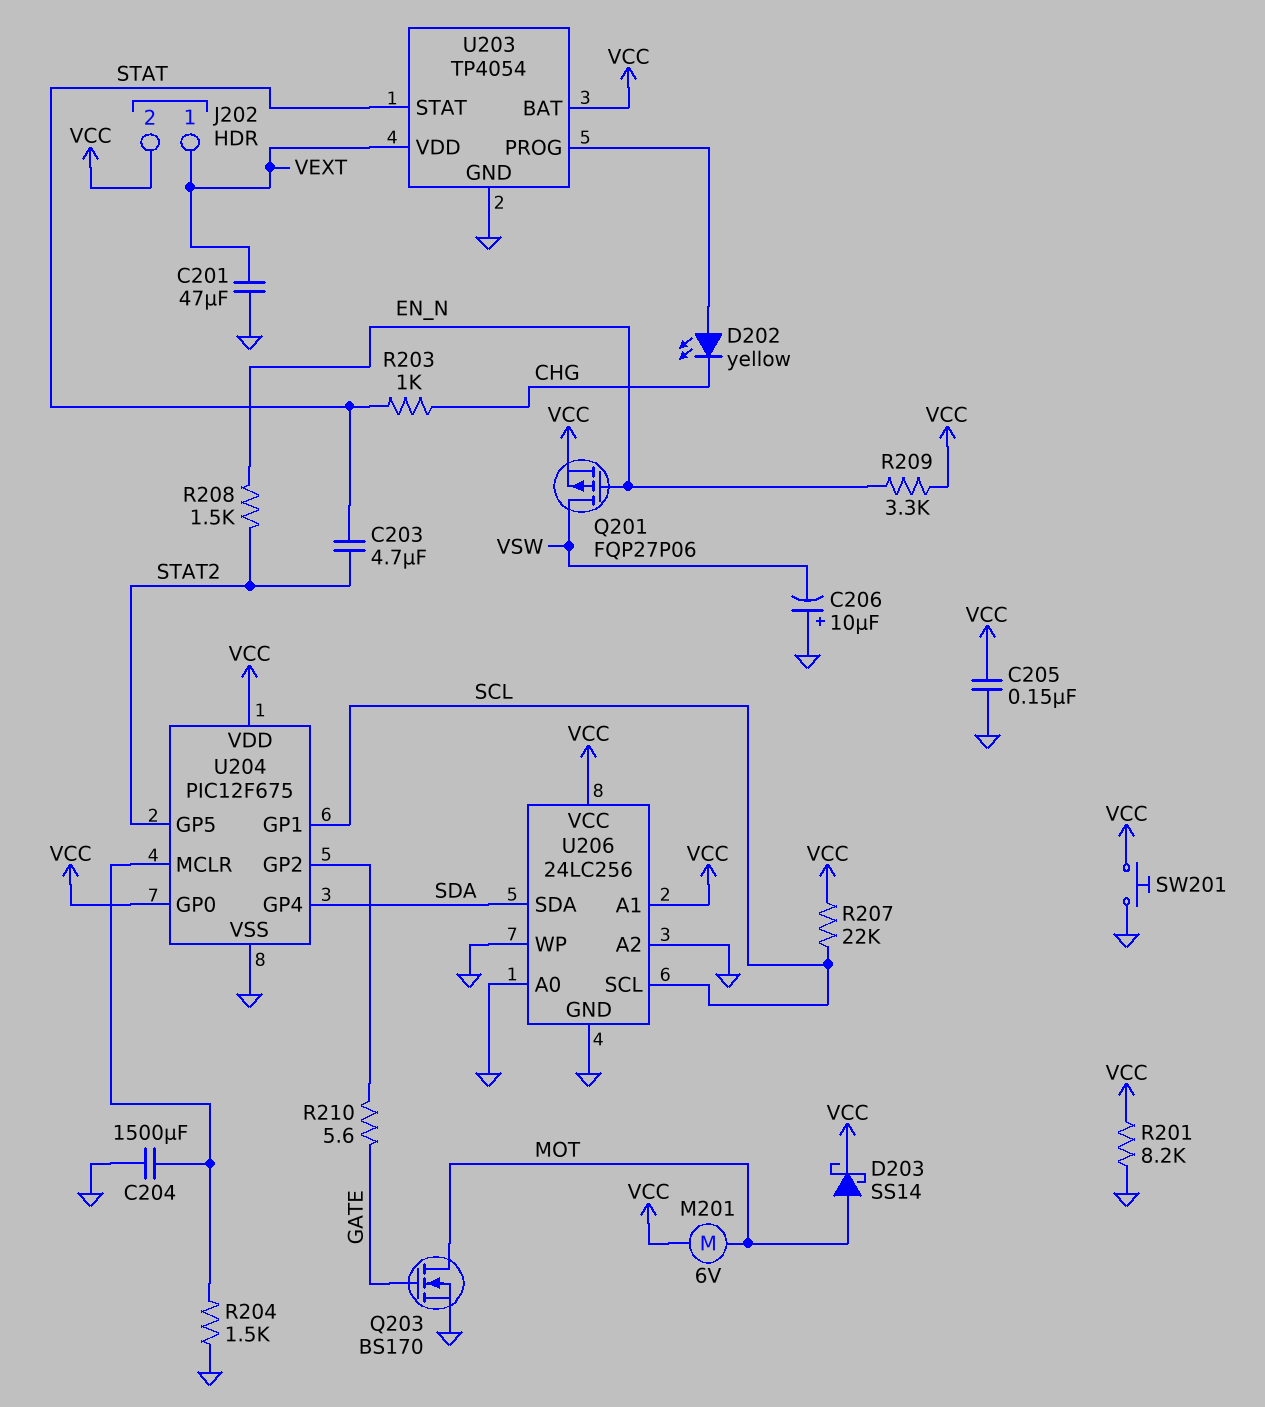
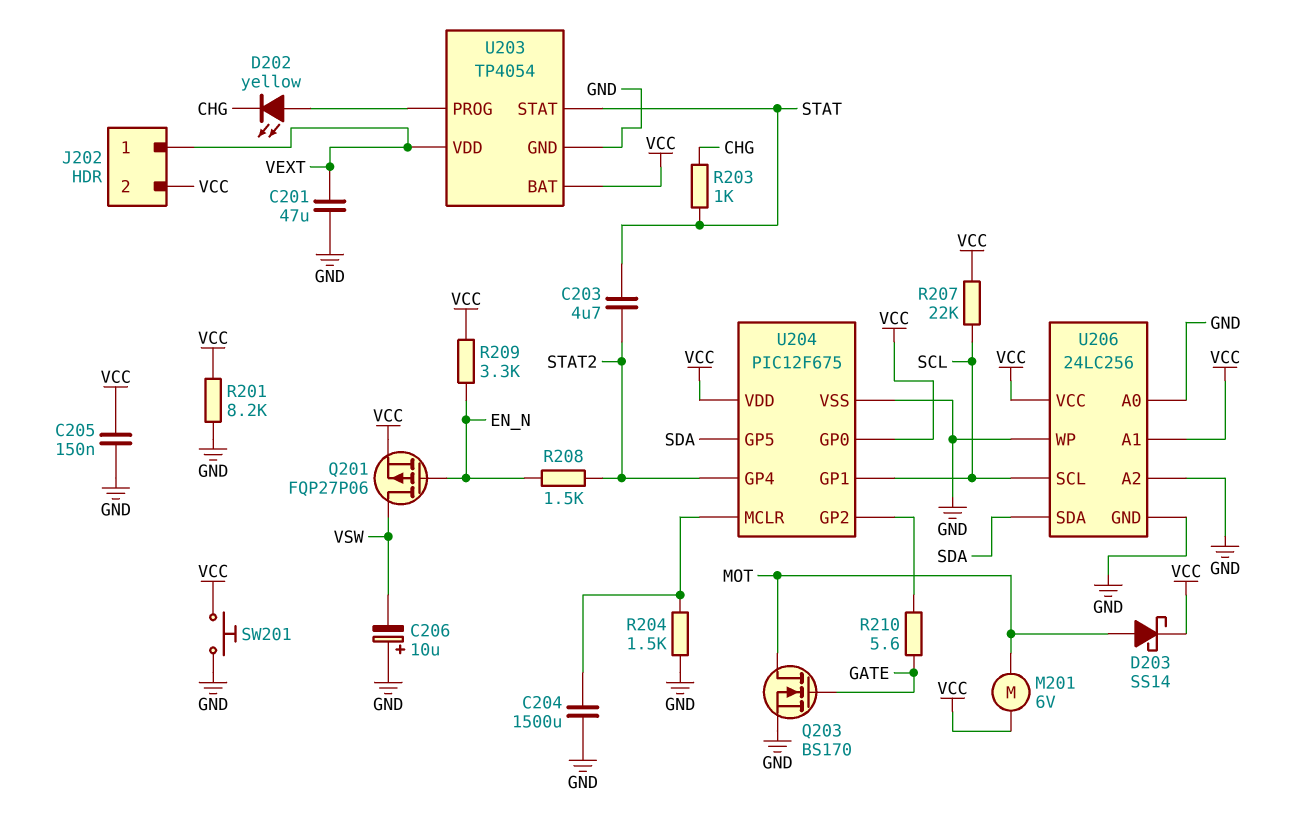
U204 pin GP4: SDA -> STAT2
U204 pin GP5: STAT2 -> SDA

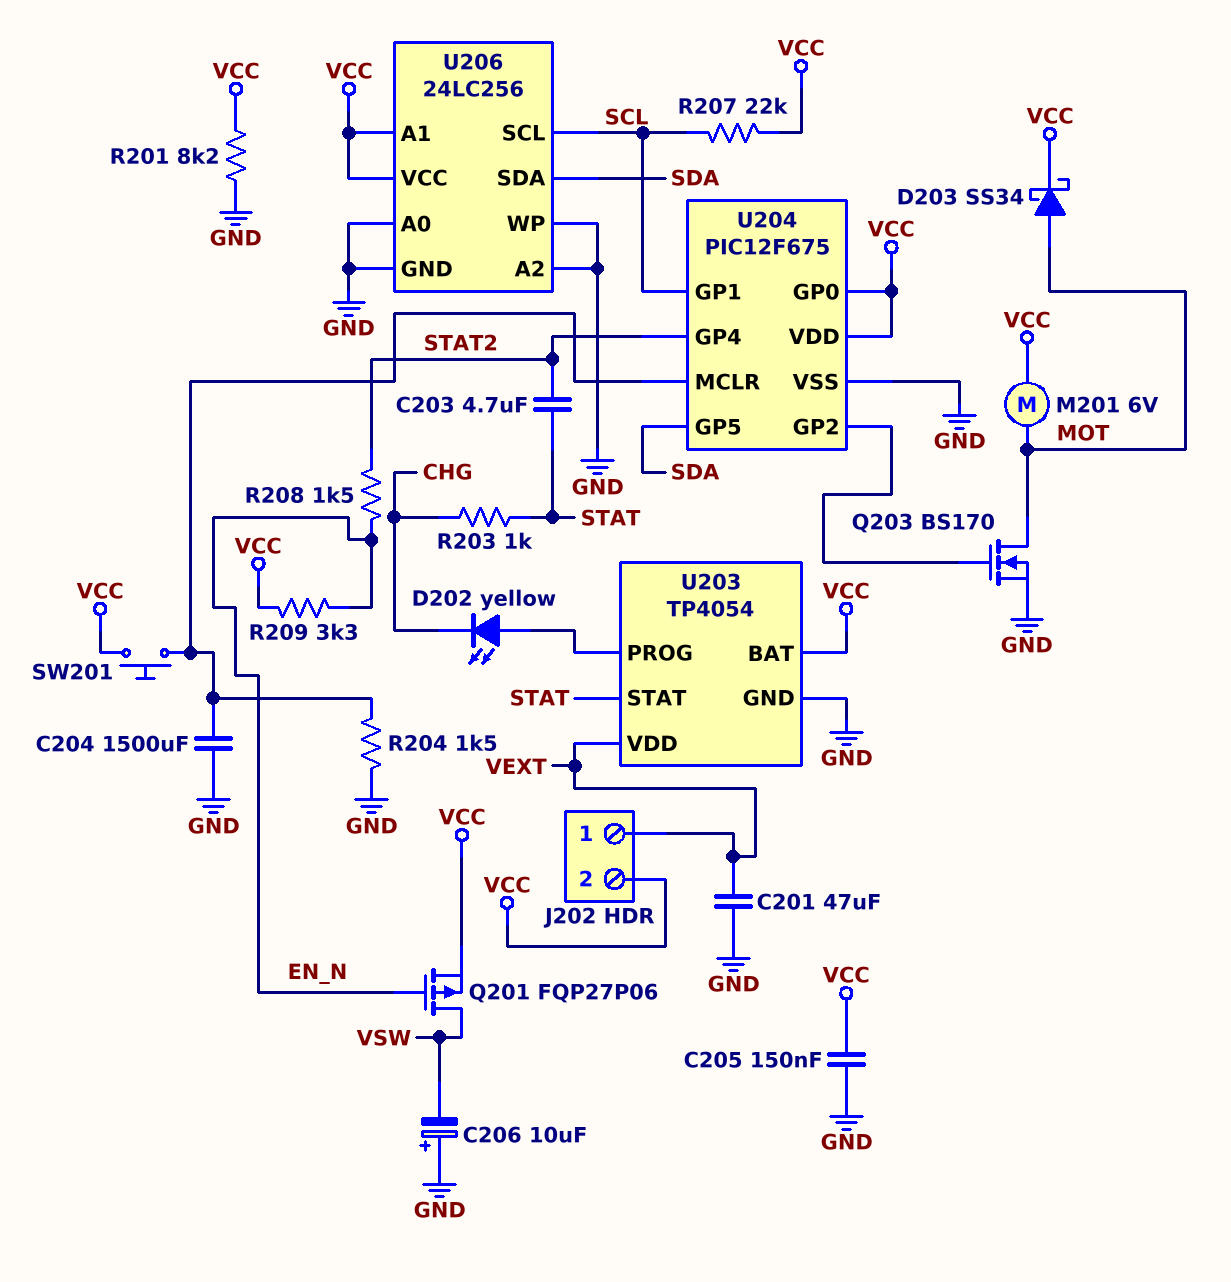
D203: schottky SS14 (A MOT, K VCC) -> schottky SS34 (A MOT, K VCC)
Q203: NMOS BS170 (G GATE, D MOT, S GND) -> NMOS BS170 (G U204/GP2, D MOT, S GND)
R210: 5.6 (GATE, U204/GP2) -> none
SW201: button (GND, VCC) -> button (U204/MCLR, VCC)

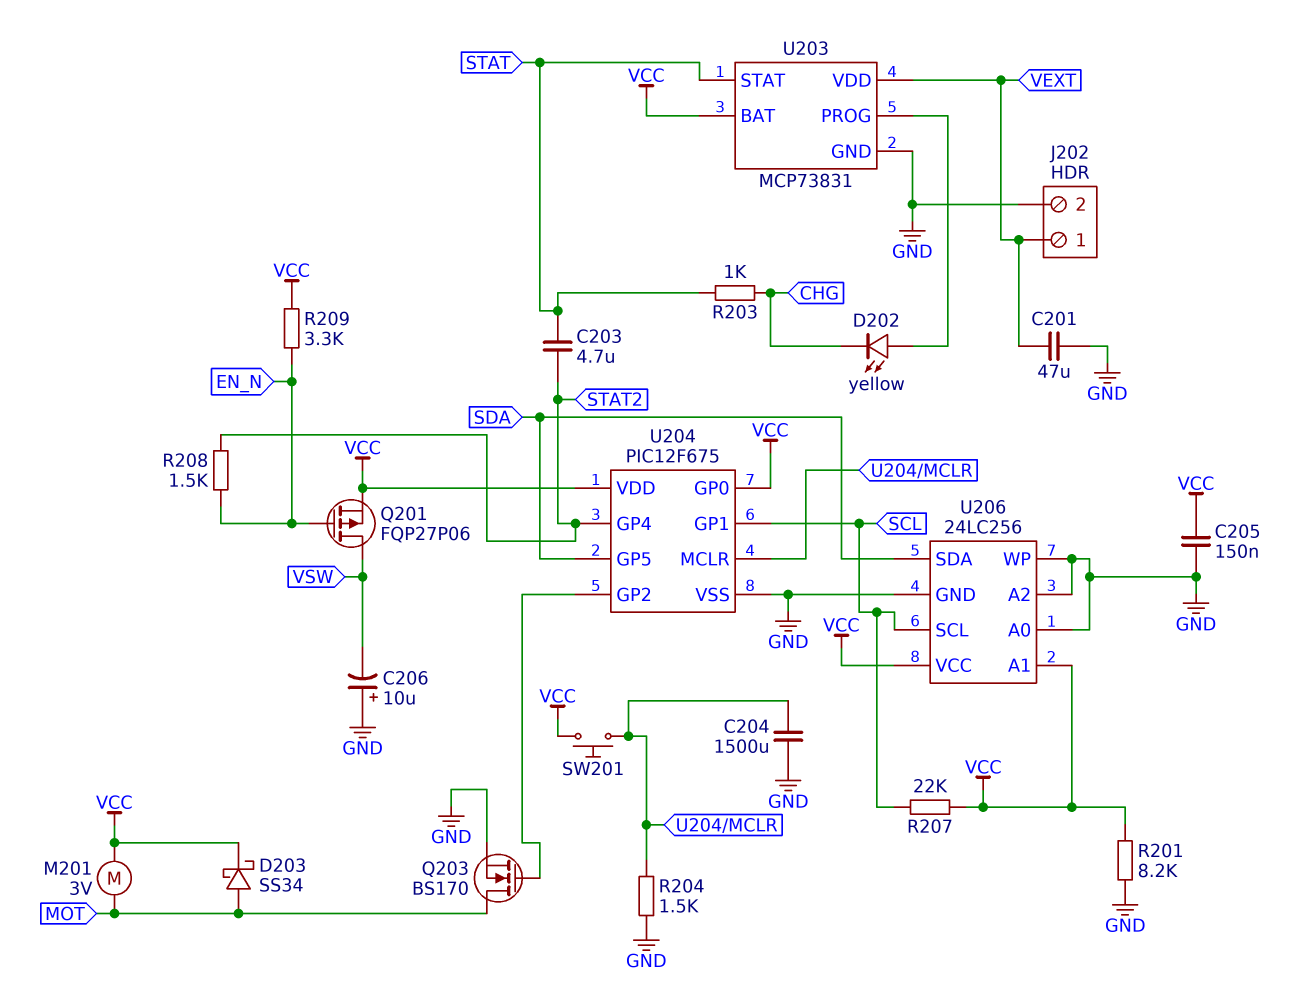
J202 pin 2: VCC -> GND
M201: motor 6V (MOT, VCC) -> motor 3V (MOT, VCC)
U203: TP4054 -> MCP73831

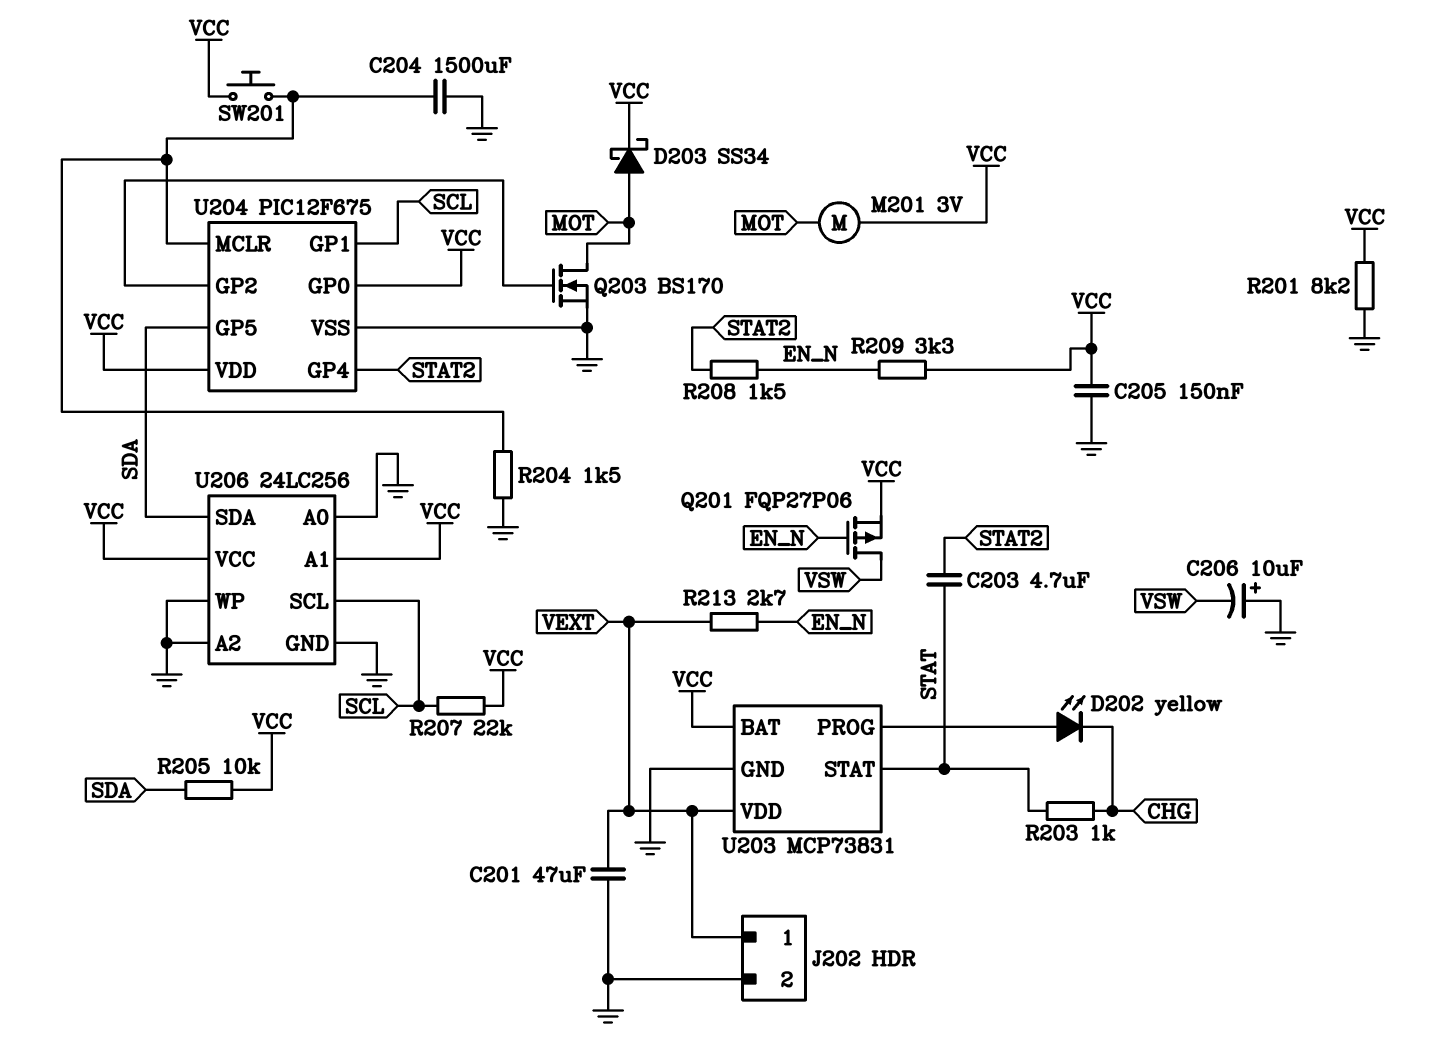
R205: none -> 10k (SDA, VCC)
R213: none -> 2.7k (EN_N, VEXT)

